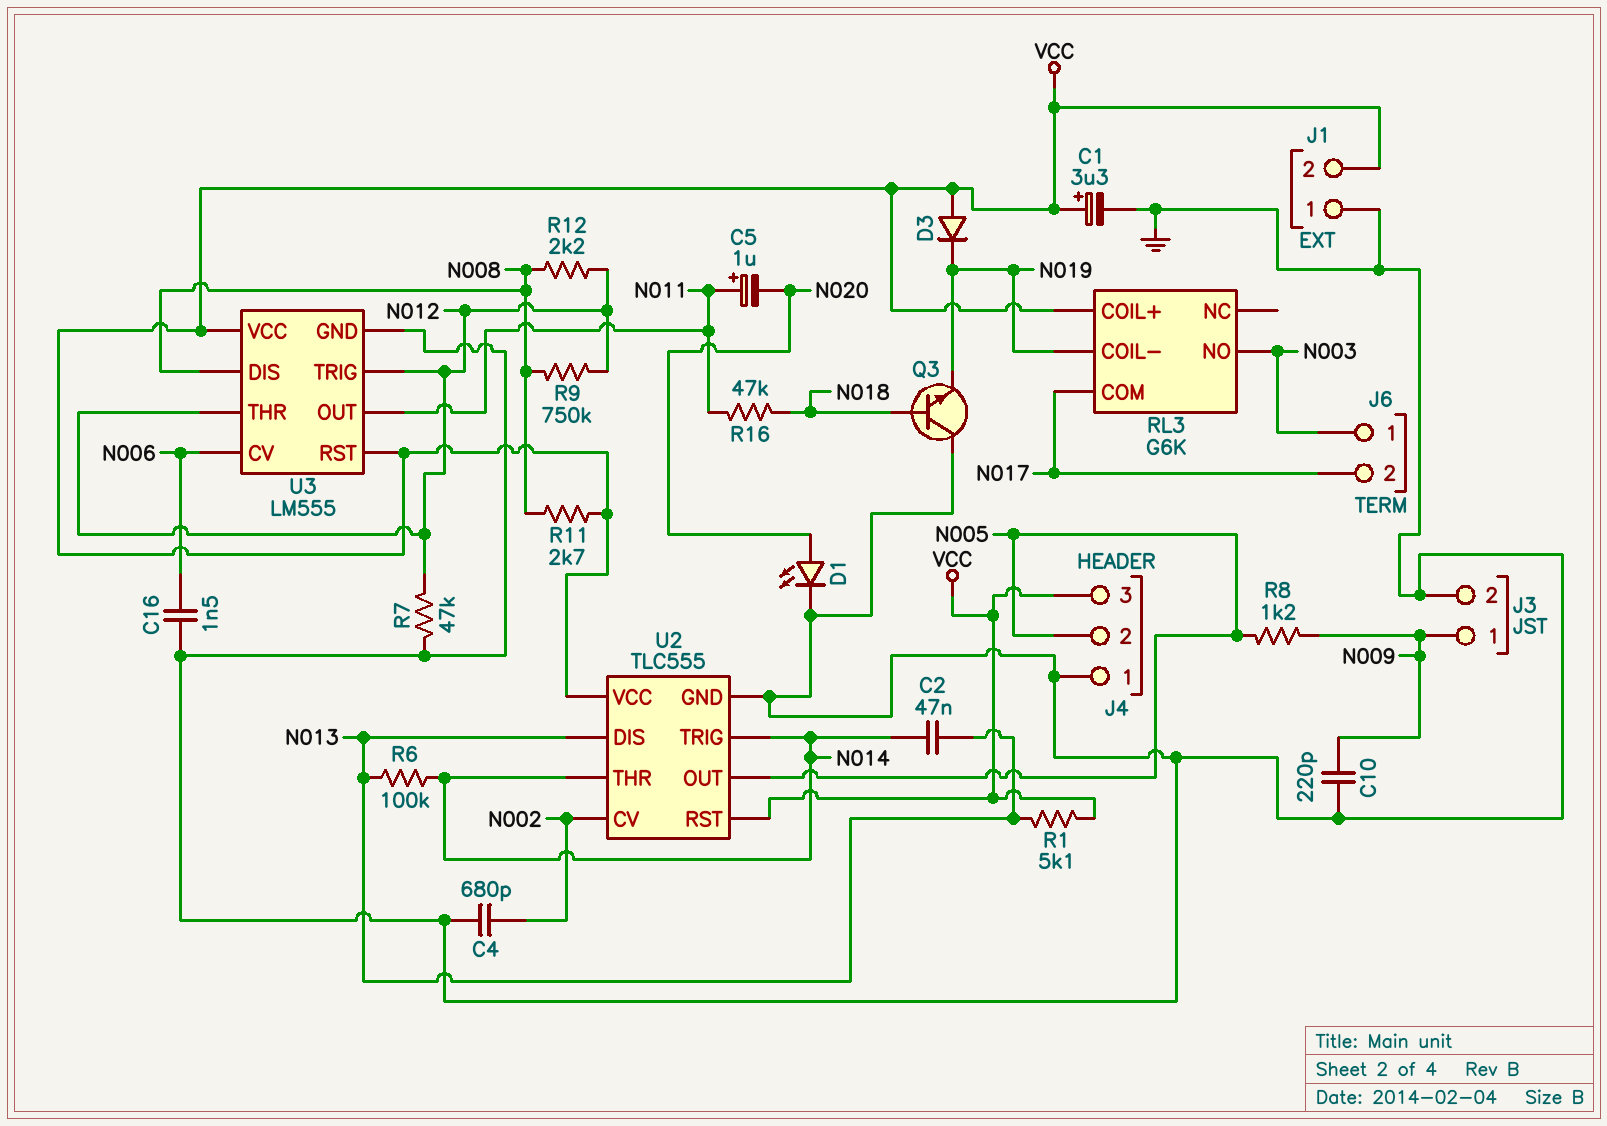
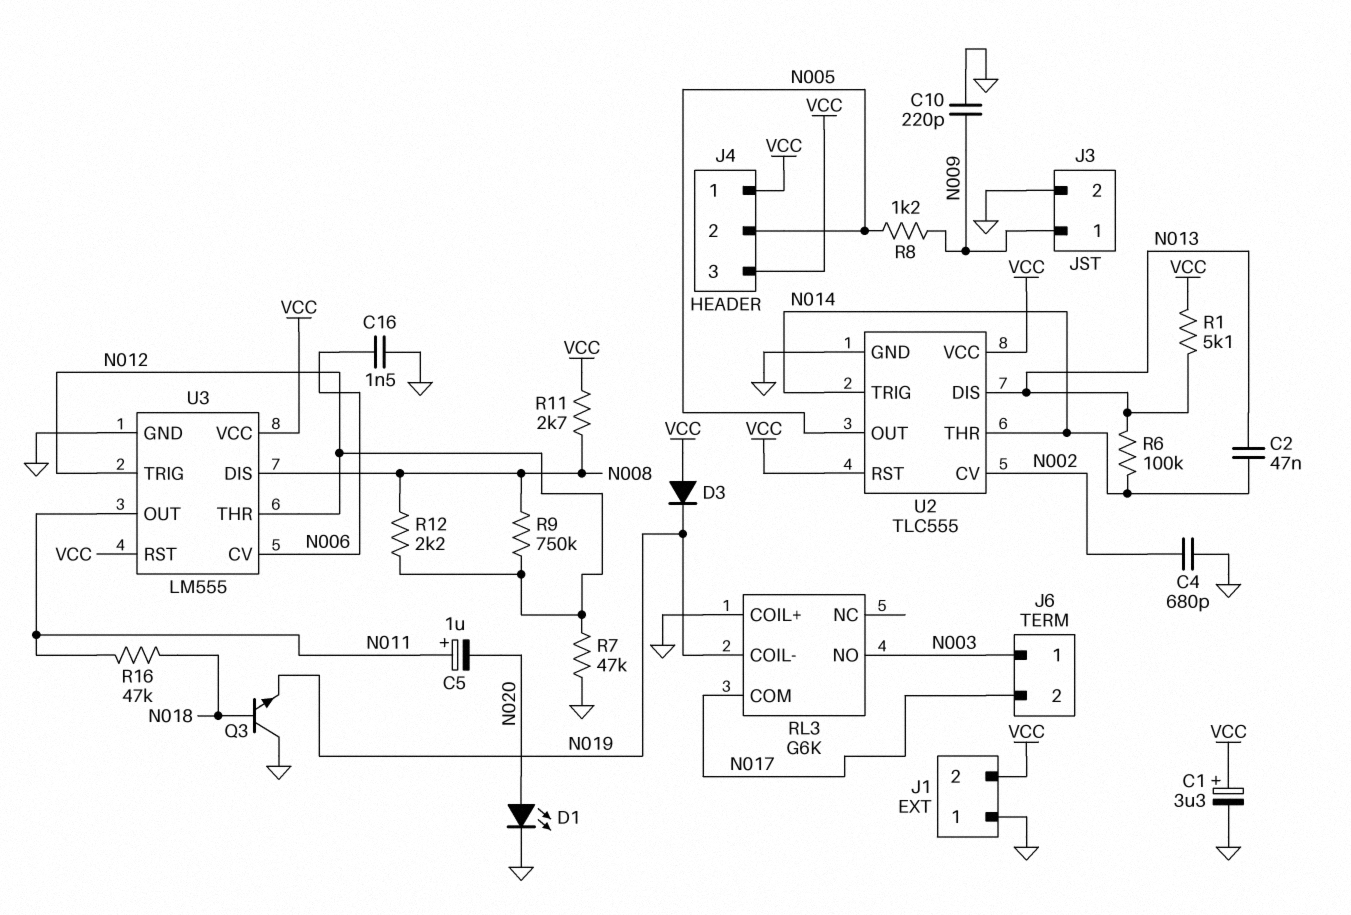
J4 pin 1: GND -> VCC
RL3 pin COIL+: VCC -> GND

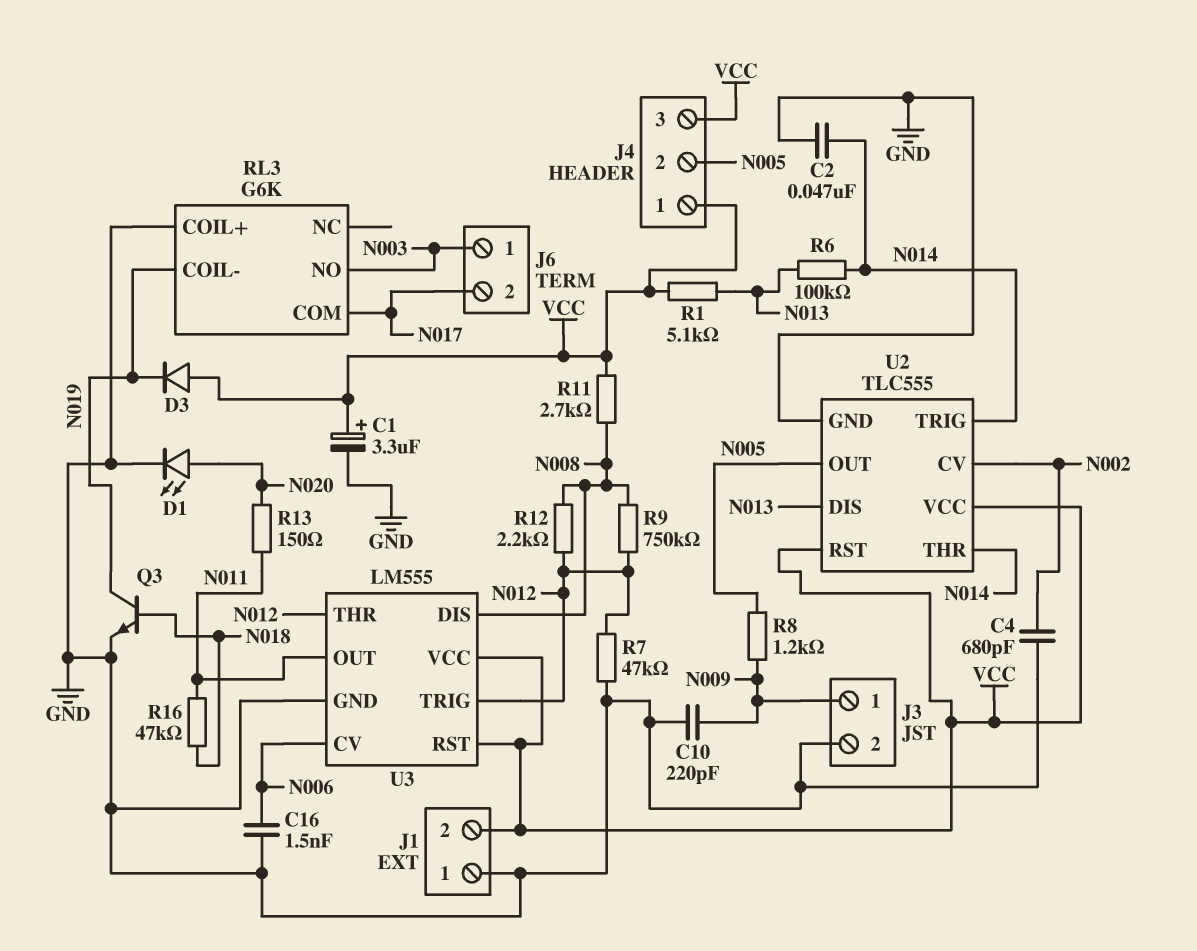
C2: 47nF (N013, N014) -> 47nF (GND, N014)
C5: 1uF (plus N011, minus N020) -> none
Q3: NPN (B N018, C GND, E N019) -> NPN (B N018, C N019, E GND)
R13: none -> 150 (N011, N020)

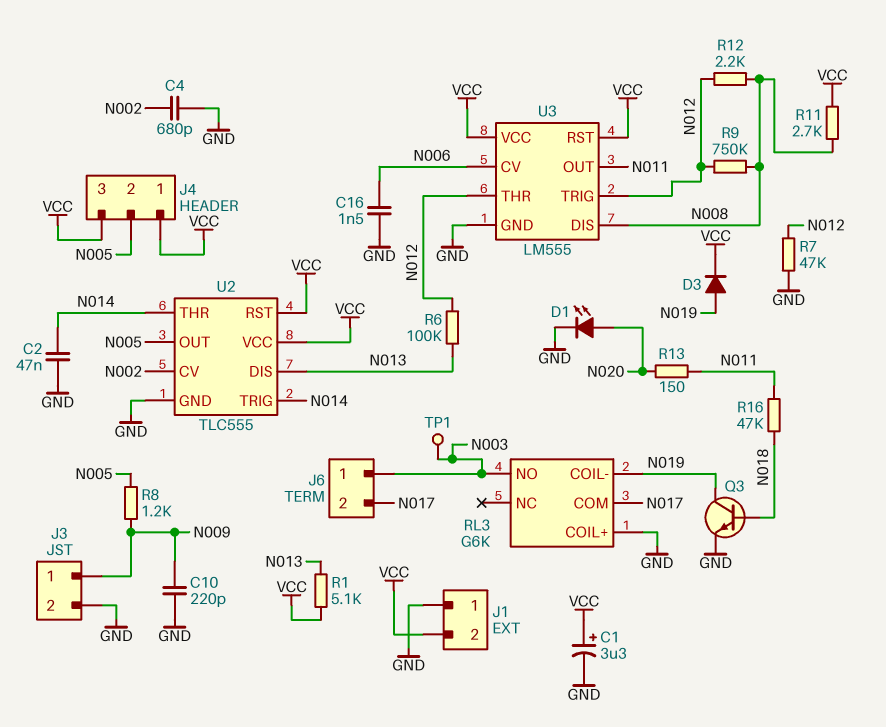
D3: diode (A VCC, K N019) -> diode (A N019, K VCC)
R6: 100k (N013, N014) -> 100k (N012, N013)
TP1: none -> test point (N003)

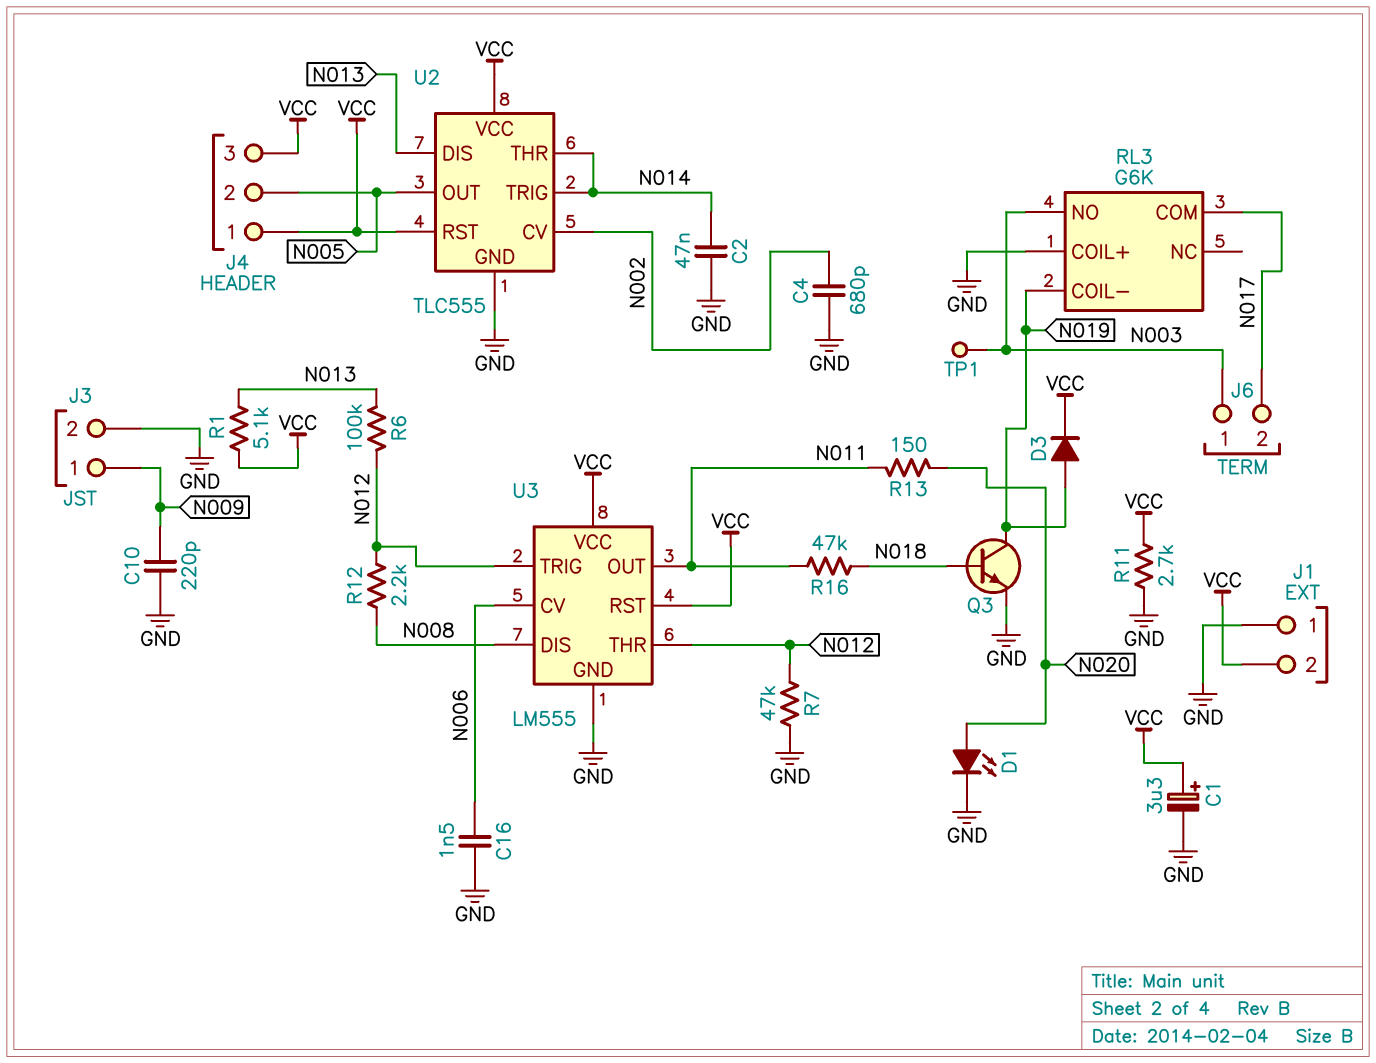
R8: 1.2k (N005, N009) -> none
R9: 750k (N008, N012) -> none
R11: 2.7k (N008, VCC) -> 2.7k (GND, VCC)

